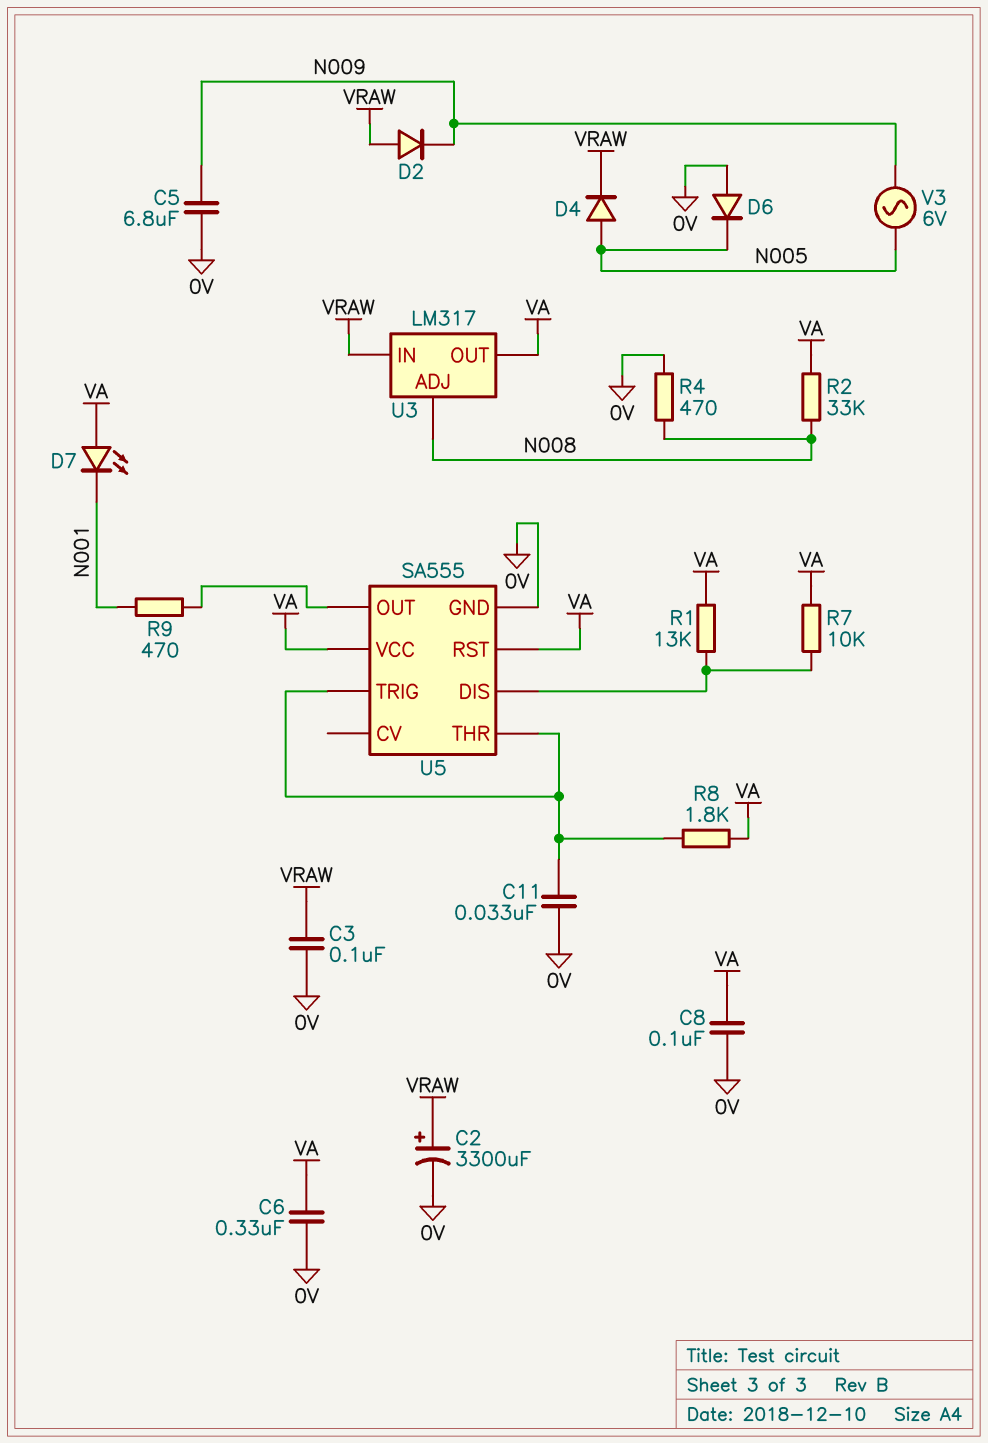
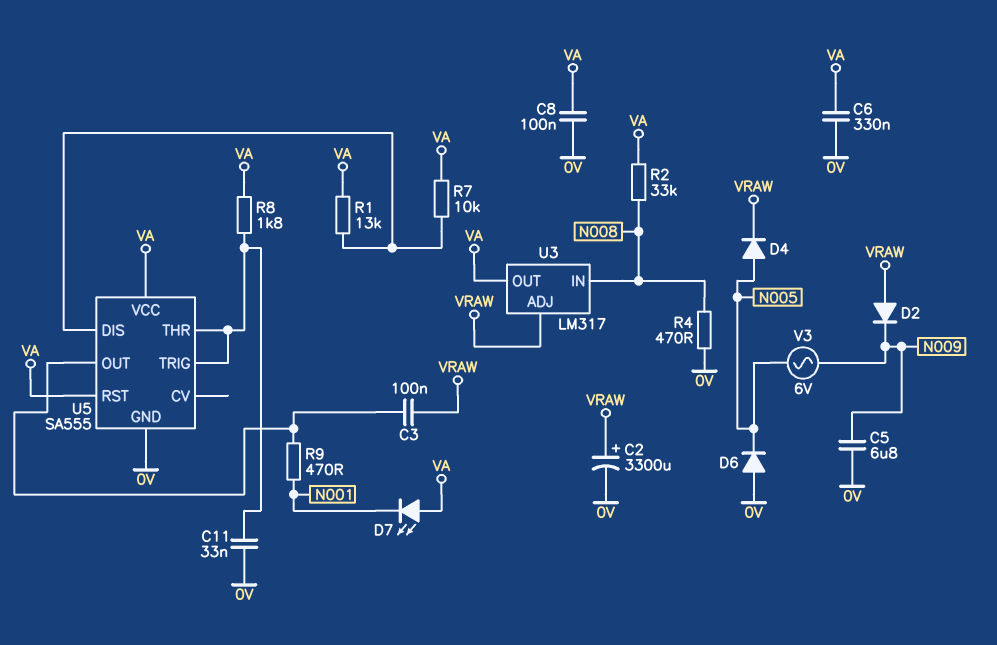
C3: 100nF (0V, VRAW) -> 100nF (U5/OUT, VRAW)
U3 pin ADJ: N008 -> VRAW
U3 pin IN: VRAW -> N008

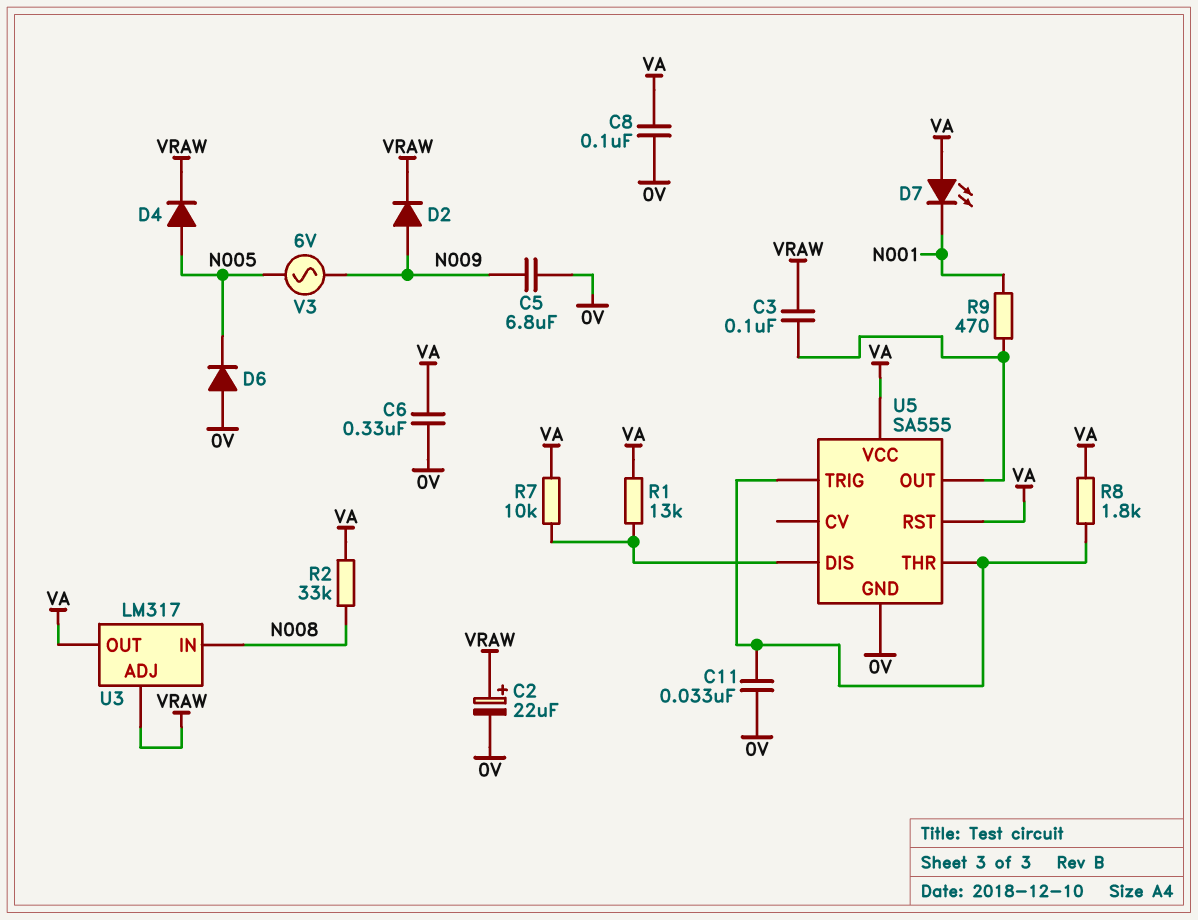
C2: 3300uF (plus VRAW, minus 0V) -> 22uF (plus VRAW, minus 0V)
D2: diode (A VRAW, K N009) -> diode (A N009, K VRAW)
R4: 470 (0V, N008) -> none

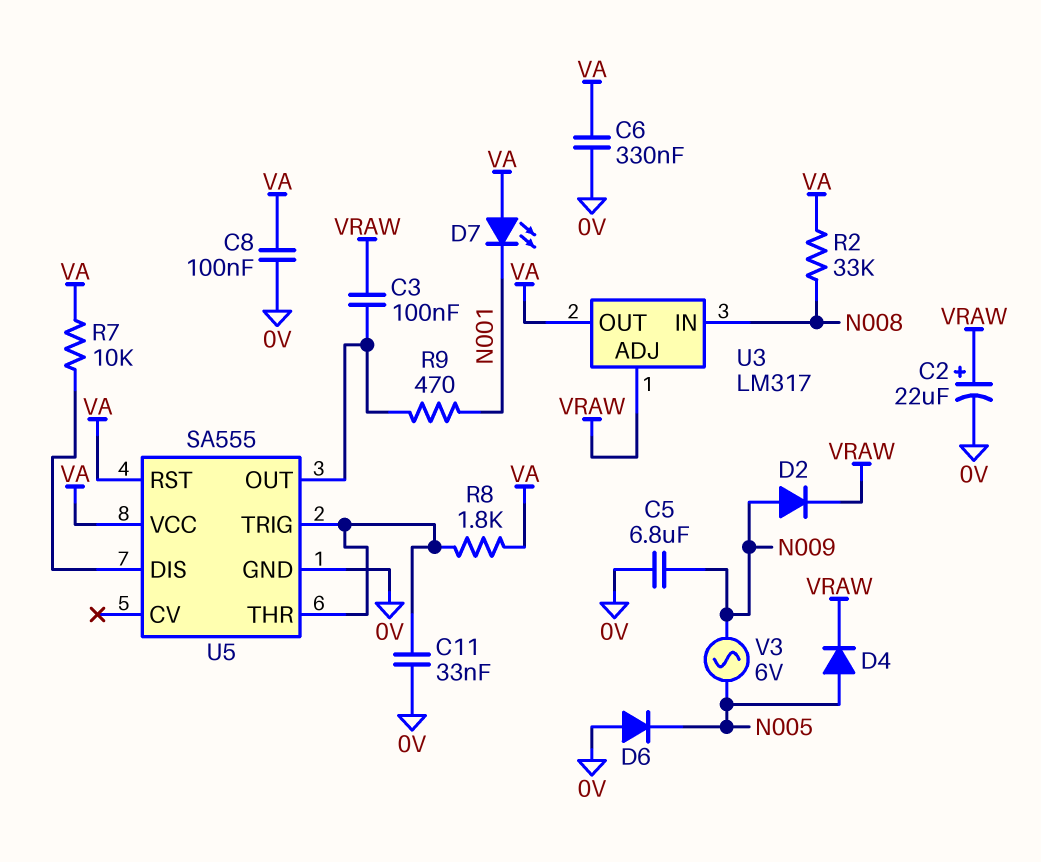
R1: 13k (U5/DIS, VA) -> none

